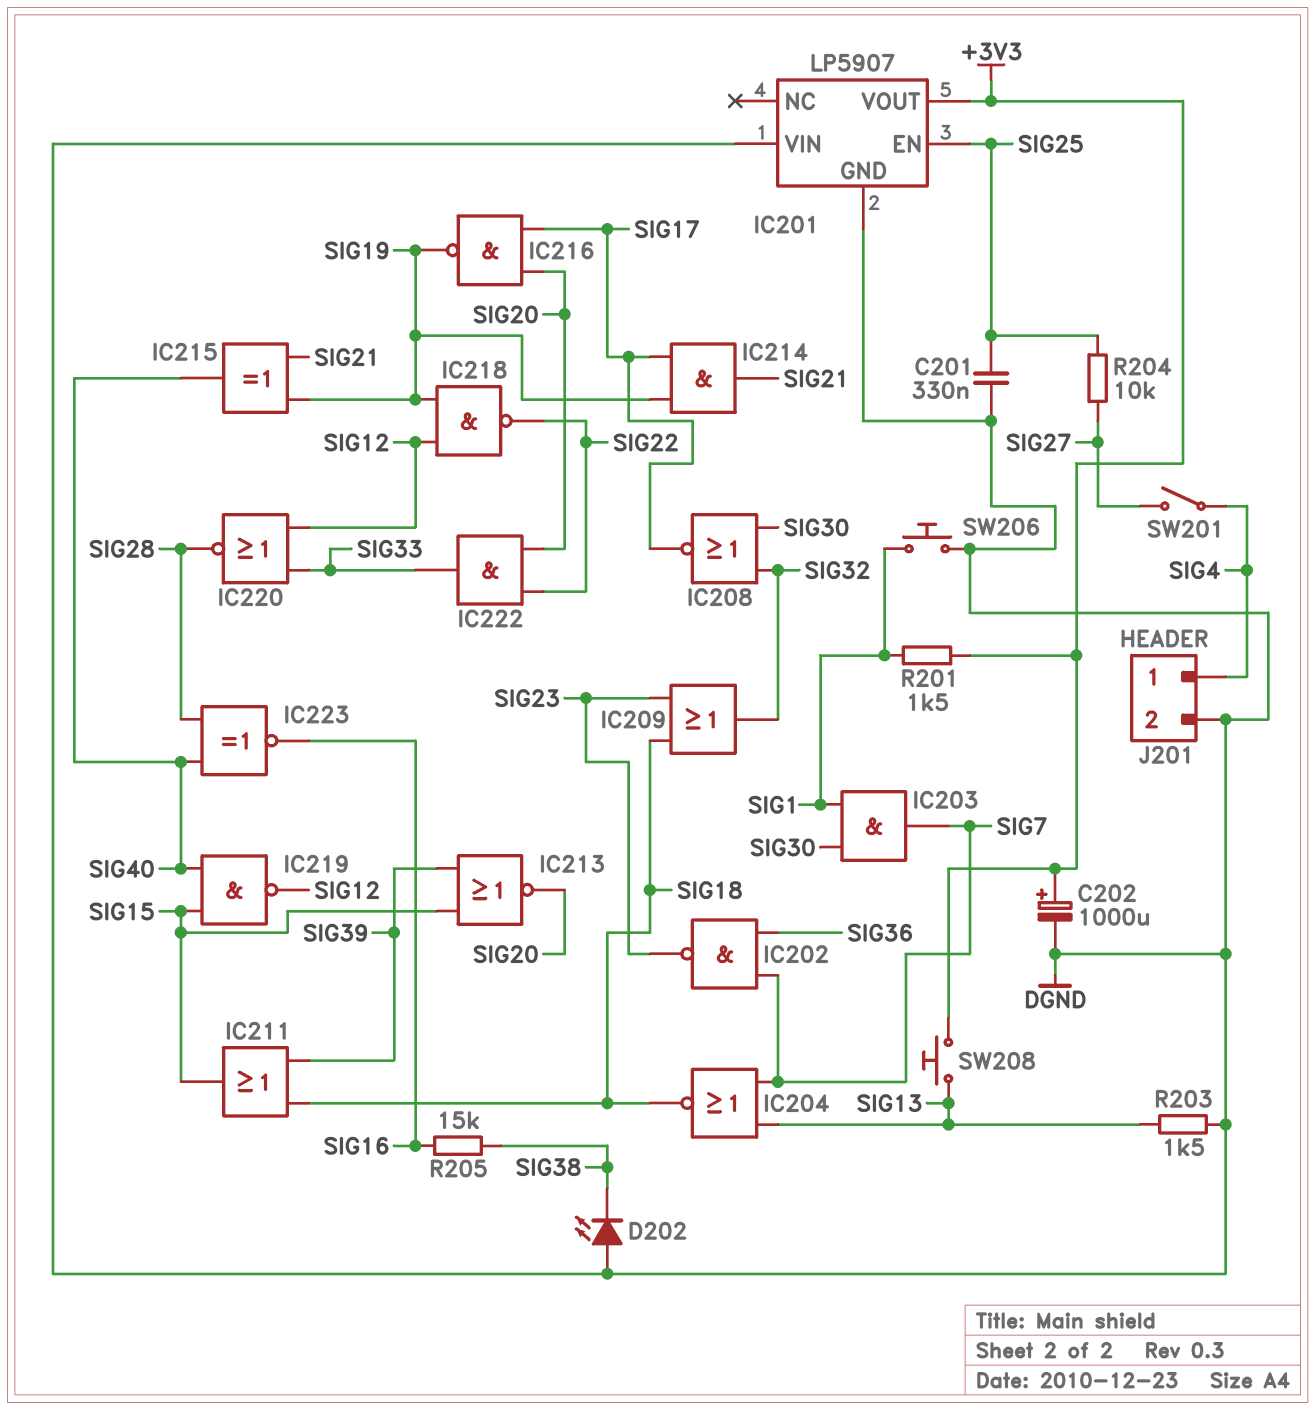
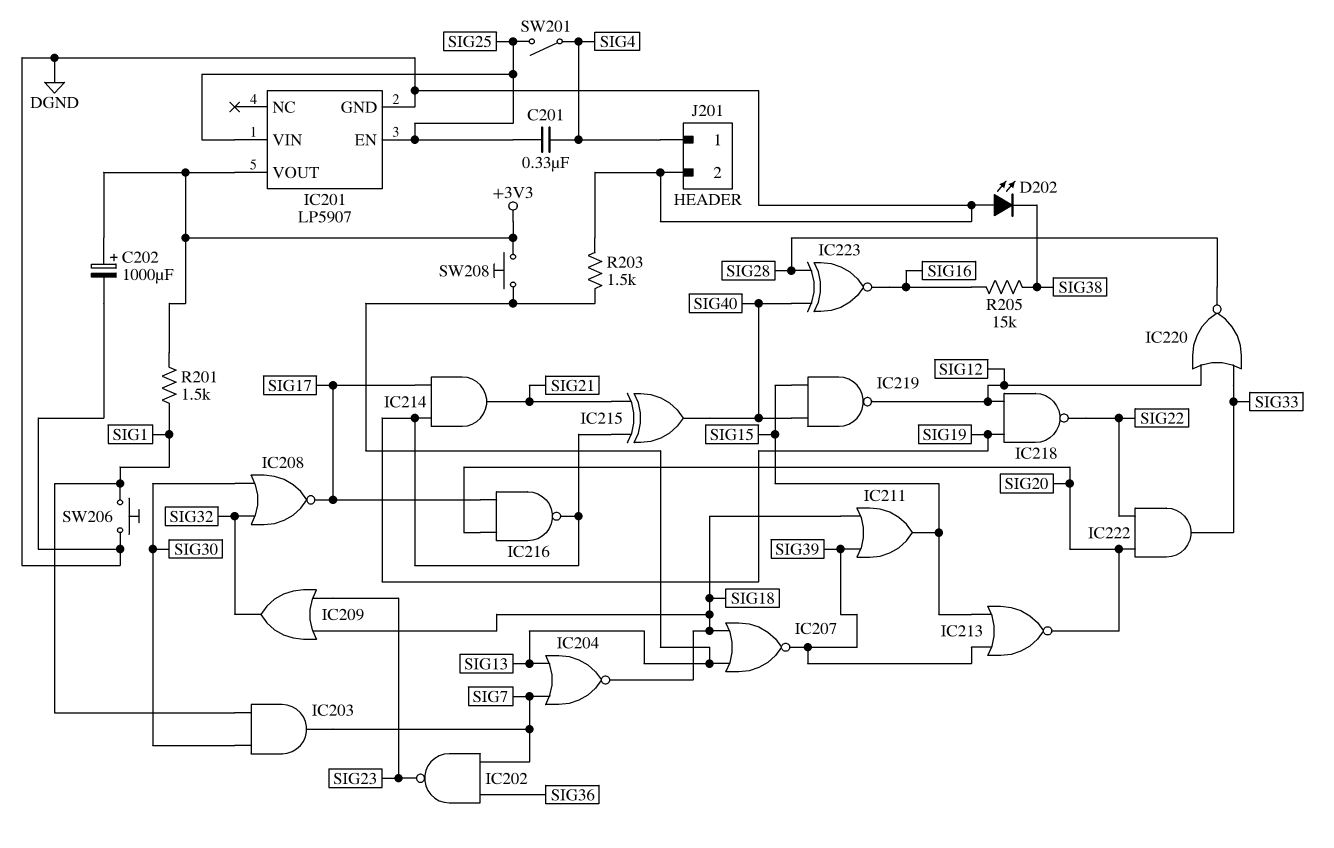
C201: 330nF (DGND, SIG25) -> 330nF (SIG4, SIG25)
IC201 pin VIN: DGND -> SIG25
IC207: none -> NOR (in SIG13, in SIG18, out SIG39)
R204: 10k (SIG25, SIG27) -> none
SW201: switch (SIG4, SIG27) -> switch (SIG4, SIG25)

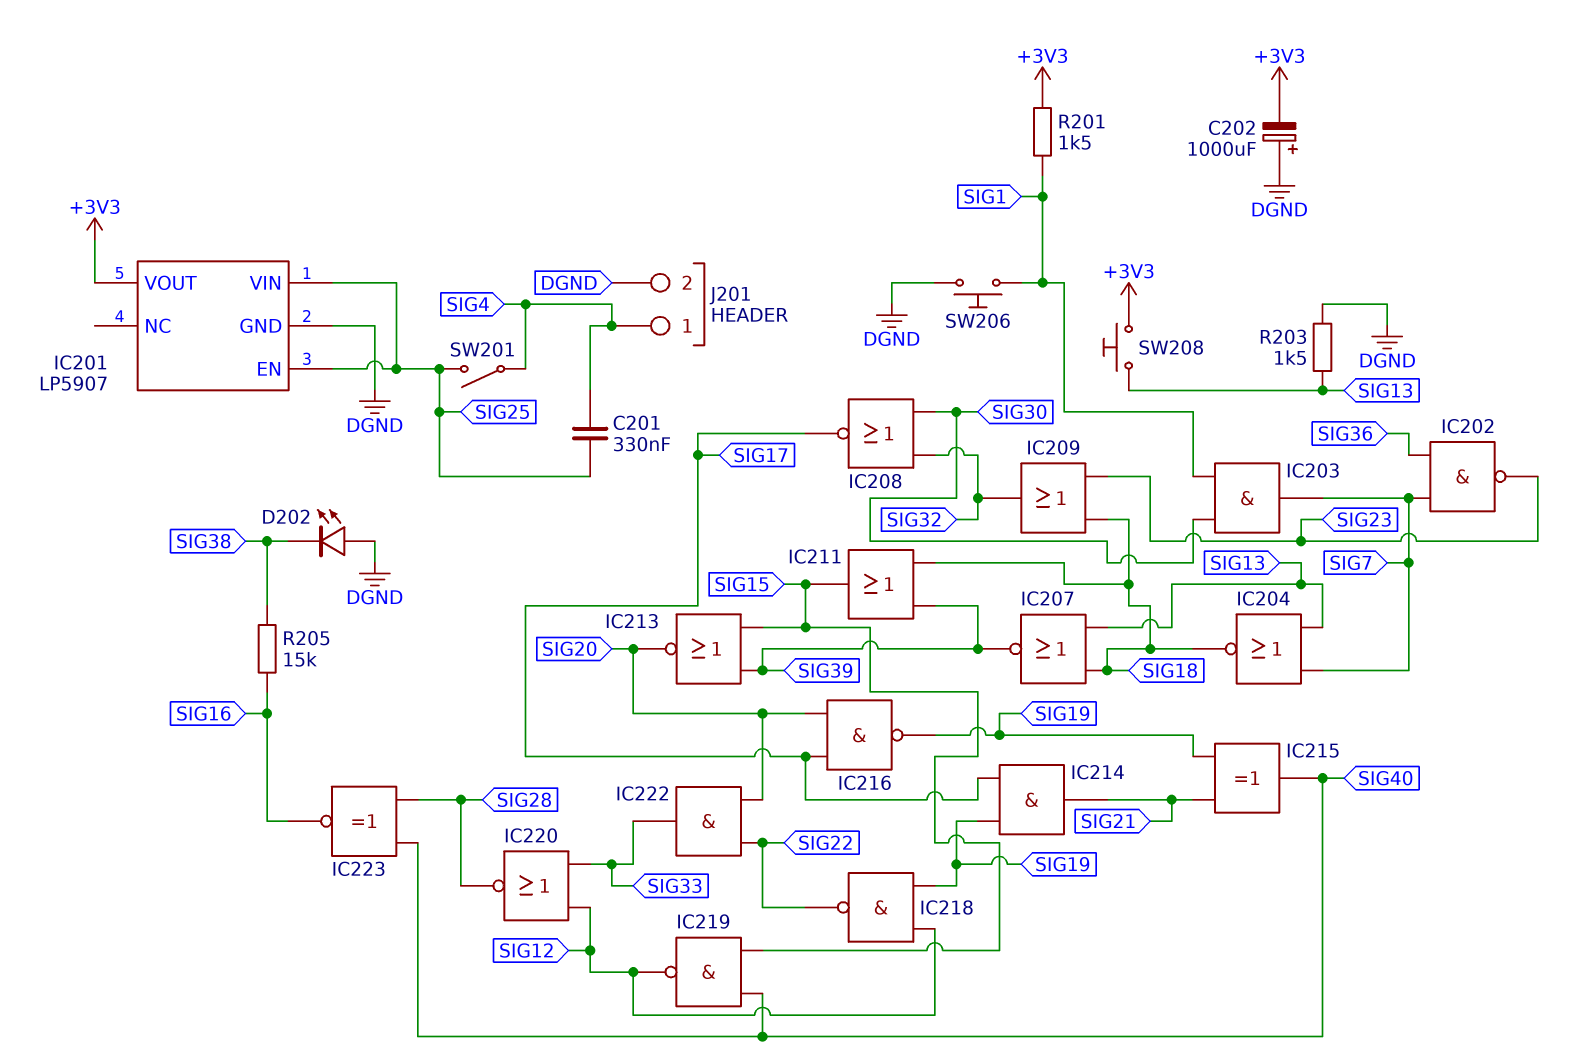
C202: 1000uF (plus +3V3, minus DGND) -> 1000uF (plus DGND, minus +3V3)

